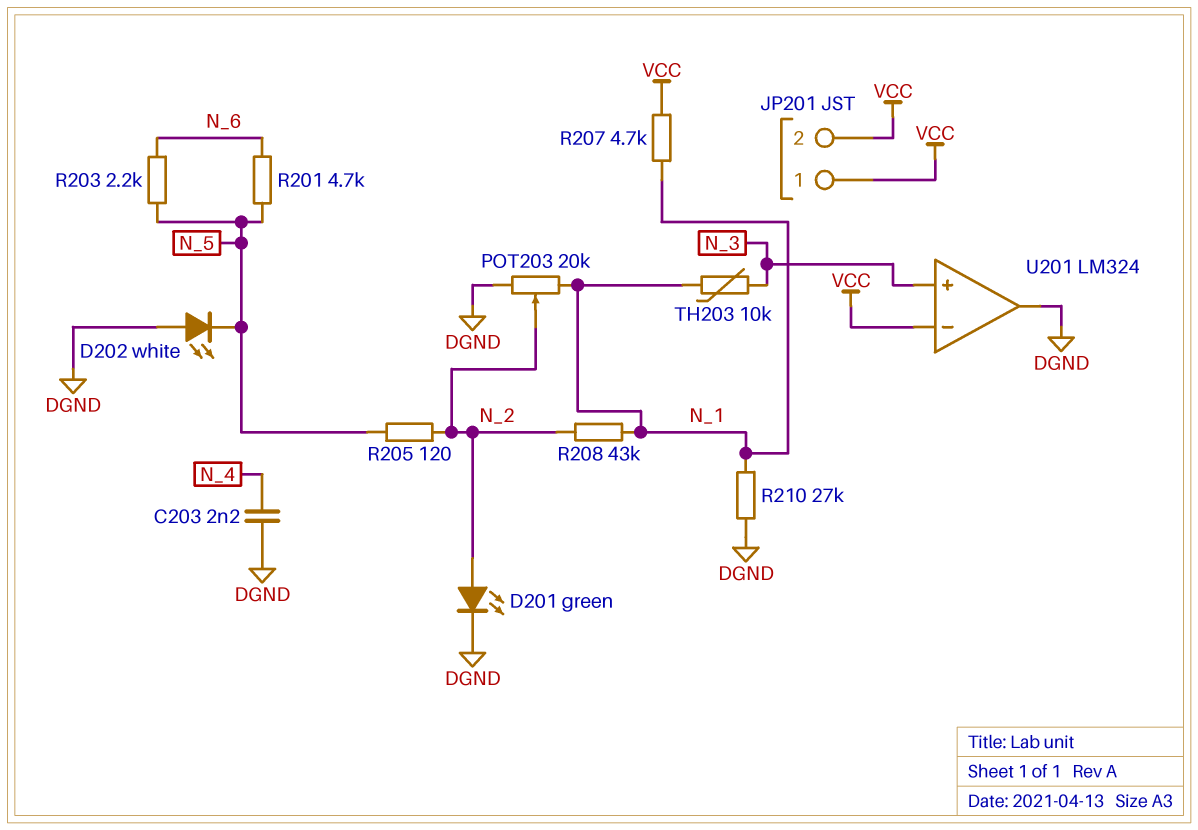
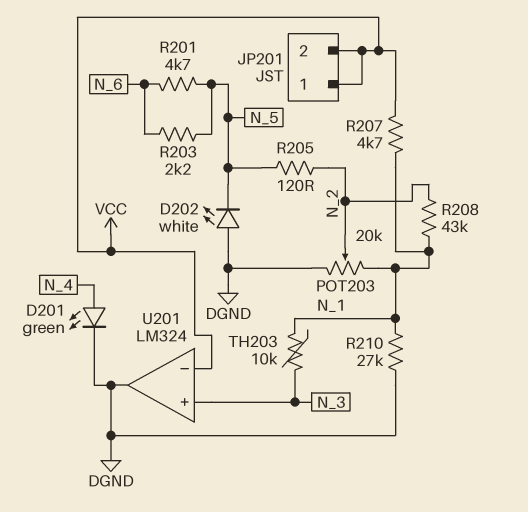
C203: 2.2nF (DGND, N_4) -> none
D201: LED green (A N_2, K DGND) -> LED green (A N_4, K DGND)

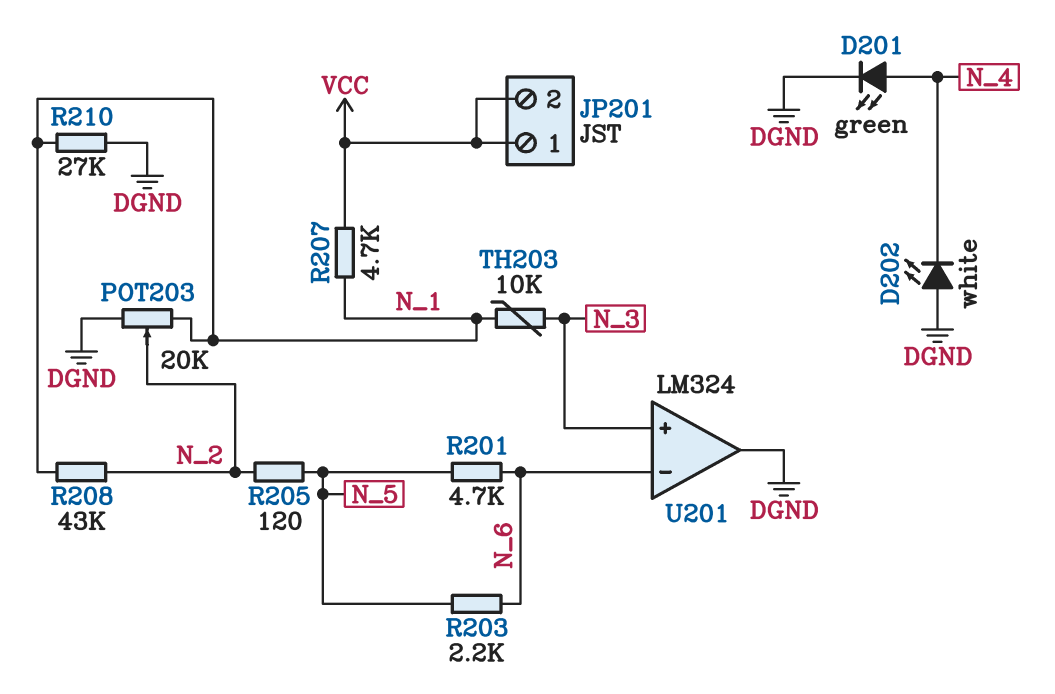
D202: LED white (A DGND, K N_5) -> LED white (A DGND, K N_4)
U201 pin in-: VCC -> N_6

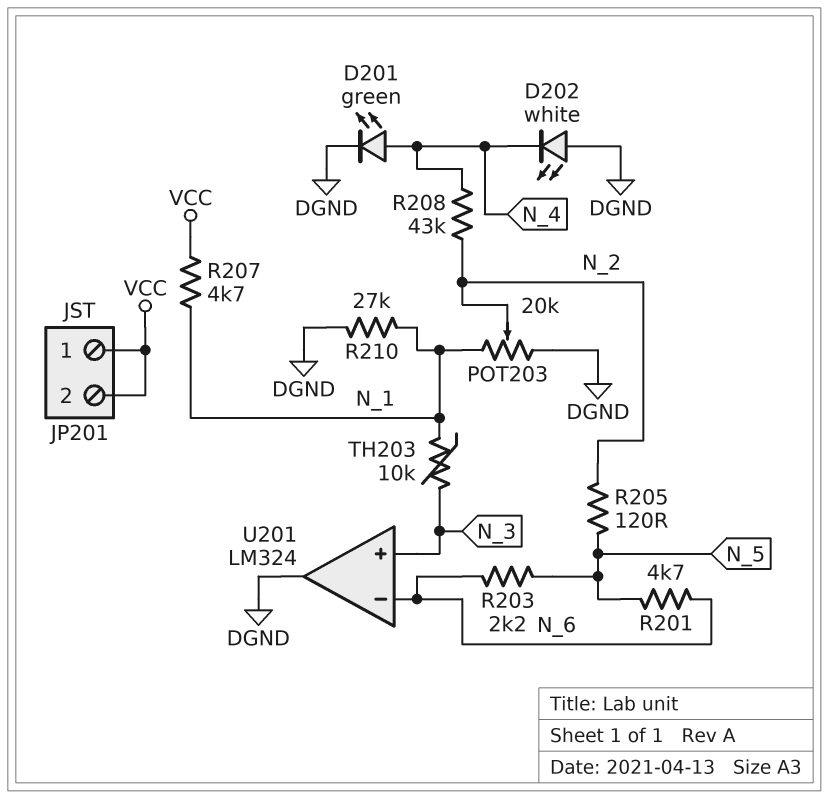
R208: 43k (N_1, N_2) -> 43k (N_2, N_4)

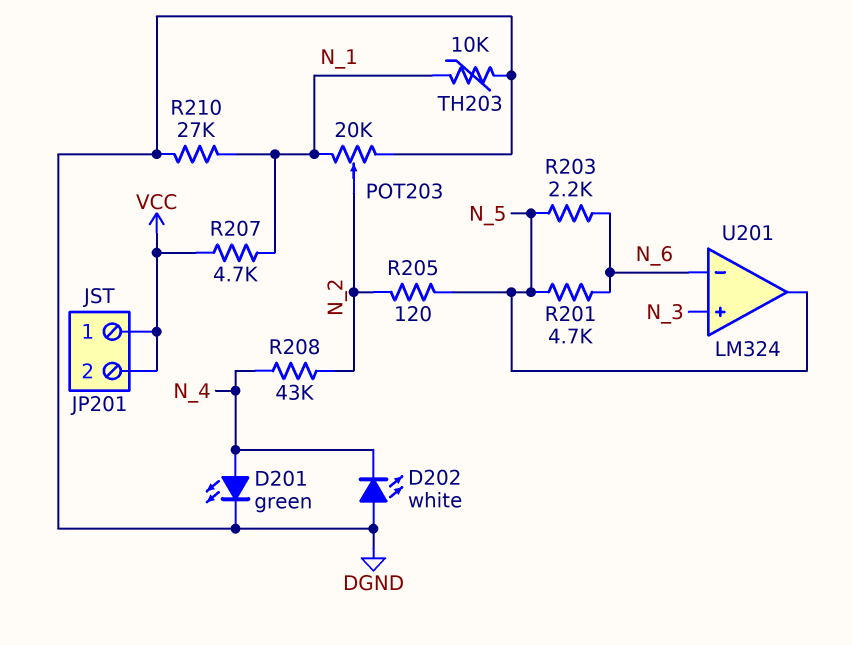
TH203: 10k (N_1, N_3) -> 10k (DGND, N_1)
U201 pin out: DGND -> N_5

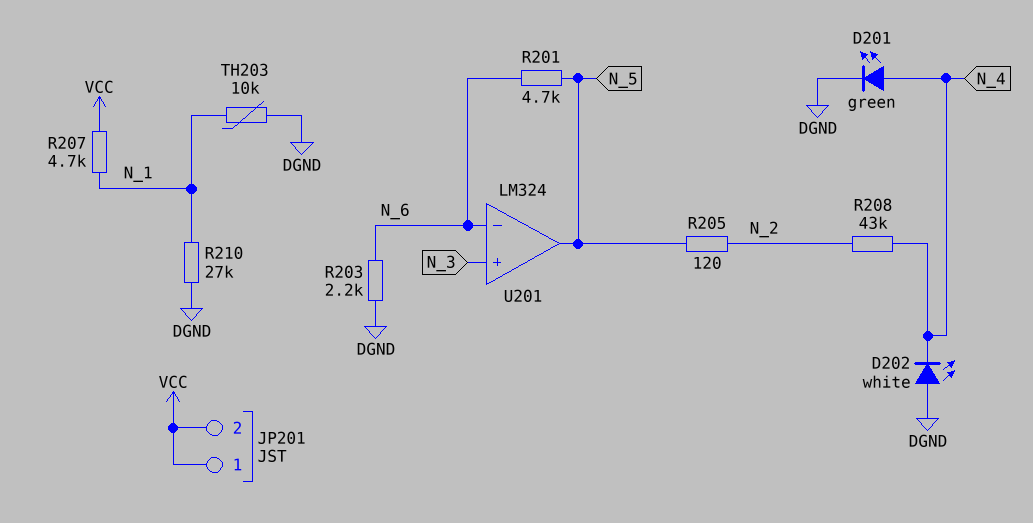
POT203: 20k (DGND, N_1, wiper N_2) -> none
R203: 2.2k (N_5, N_6) -> 2.2k (DGND, N_6)

